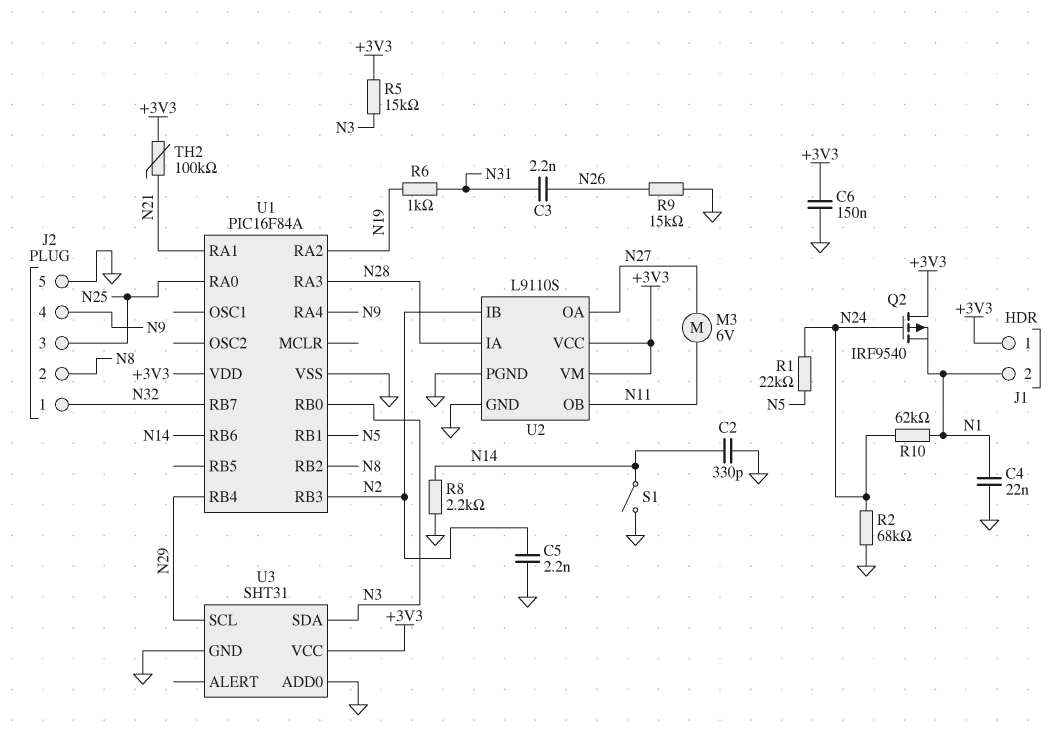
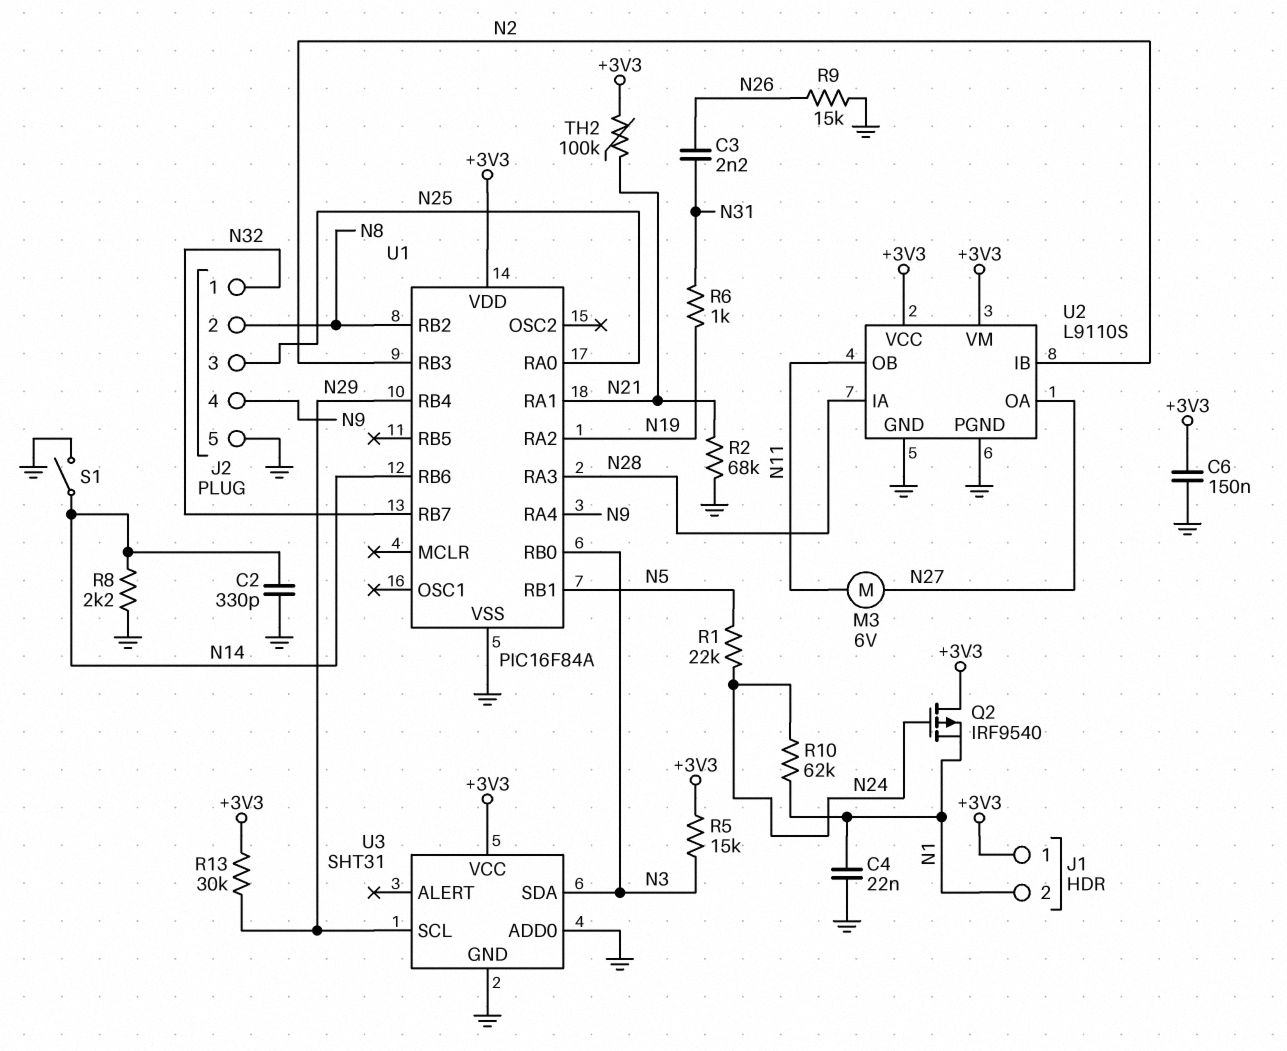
C5: 2.2nF (GND, N2) -> none
R2: 68k (GND, N24) -> 68k (GND, N21)
R13: none -> 30k (+3V3, N29)

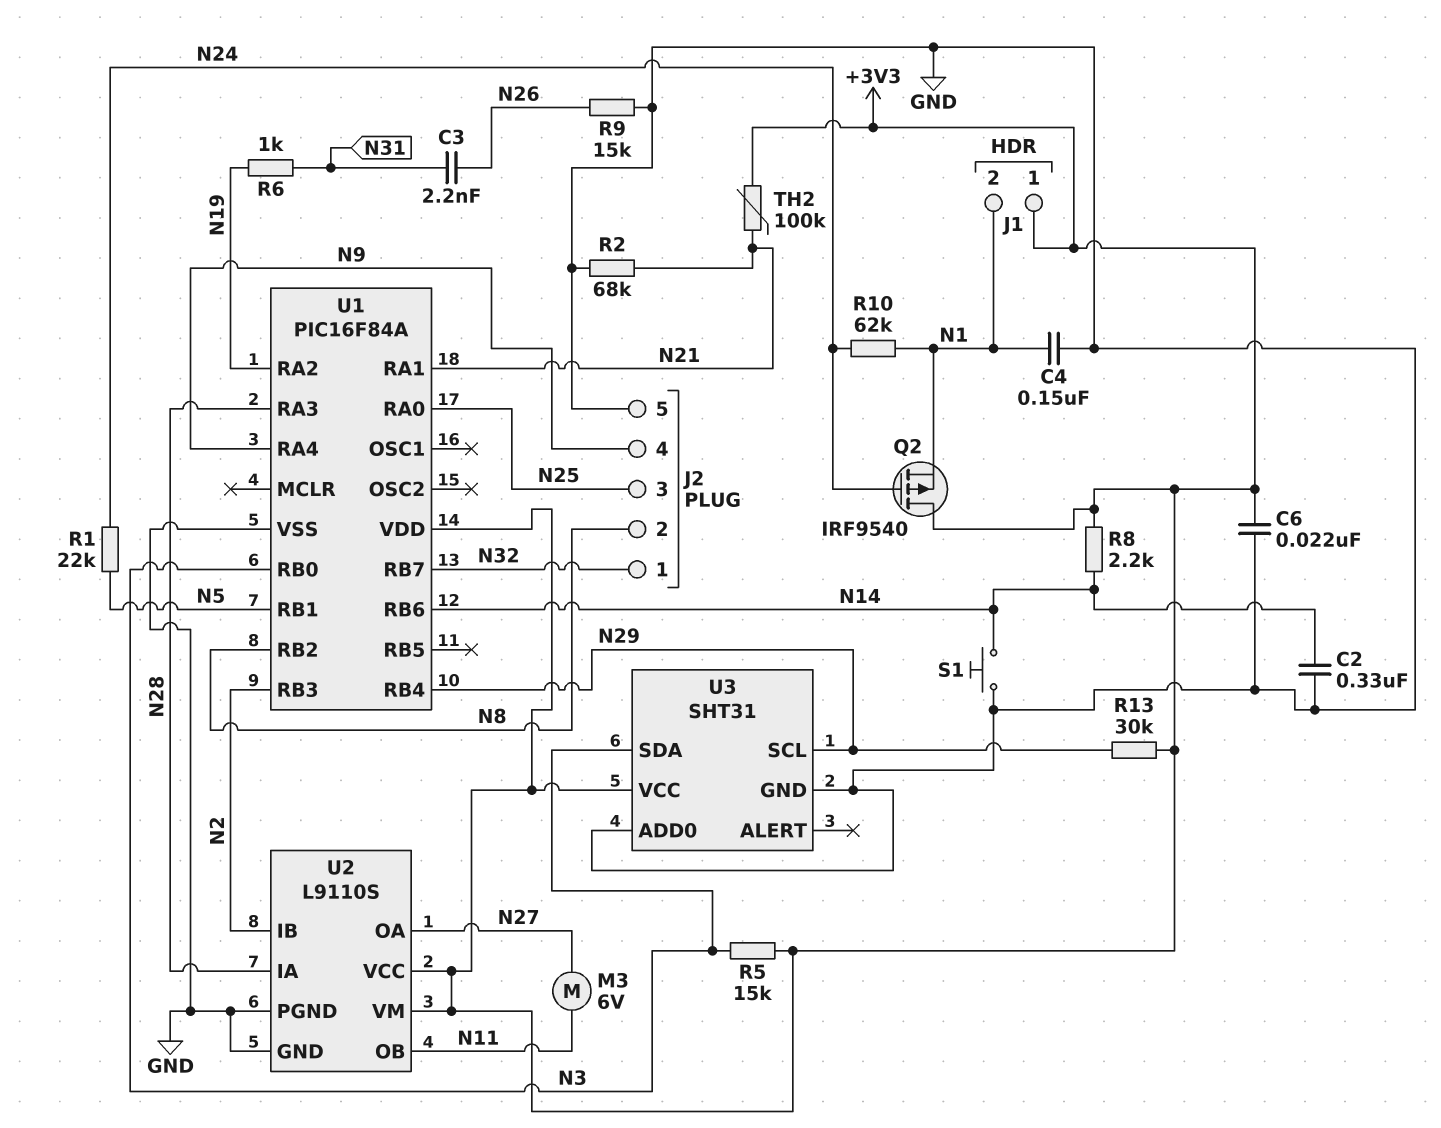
C2: 330pF (GND, N14) -> 330nF (GND, N14)
C4: 22nF (GND, N1) -> 150nF (GND, N1)
C6: 150nF (+3V3, GND) -> 22nF (+3V3, GND)
R8: 2.2k (GND, N14) -> 2.2k (+3V3, N14)
S1: switch (GND, N14) -> button (GND, N14)

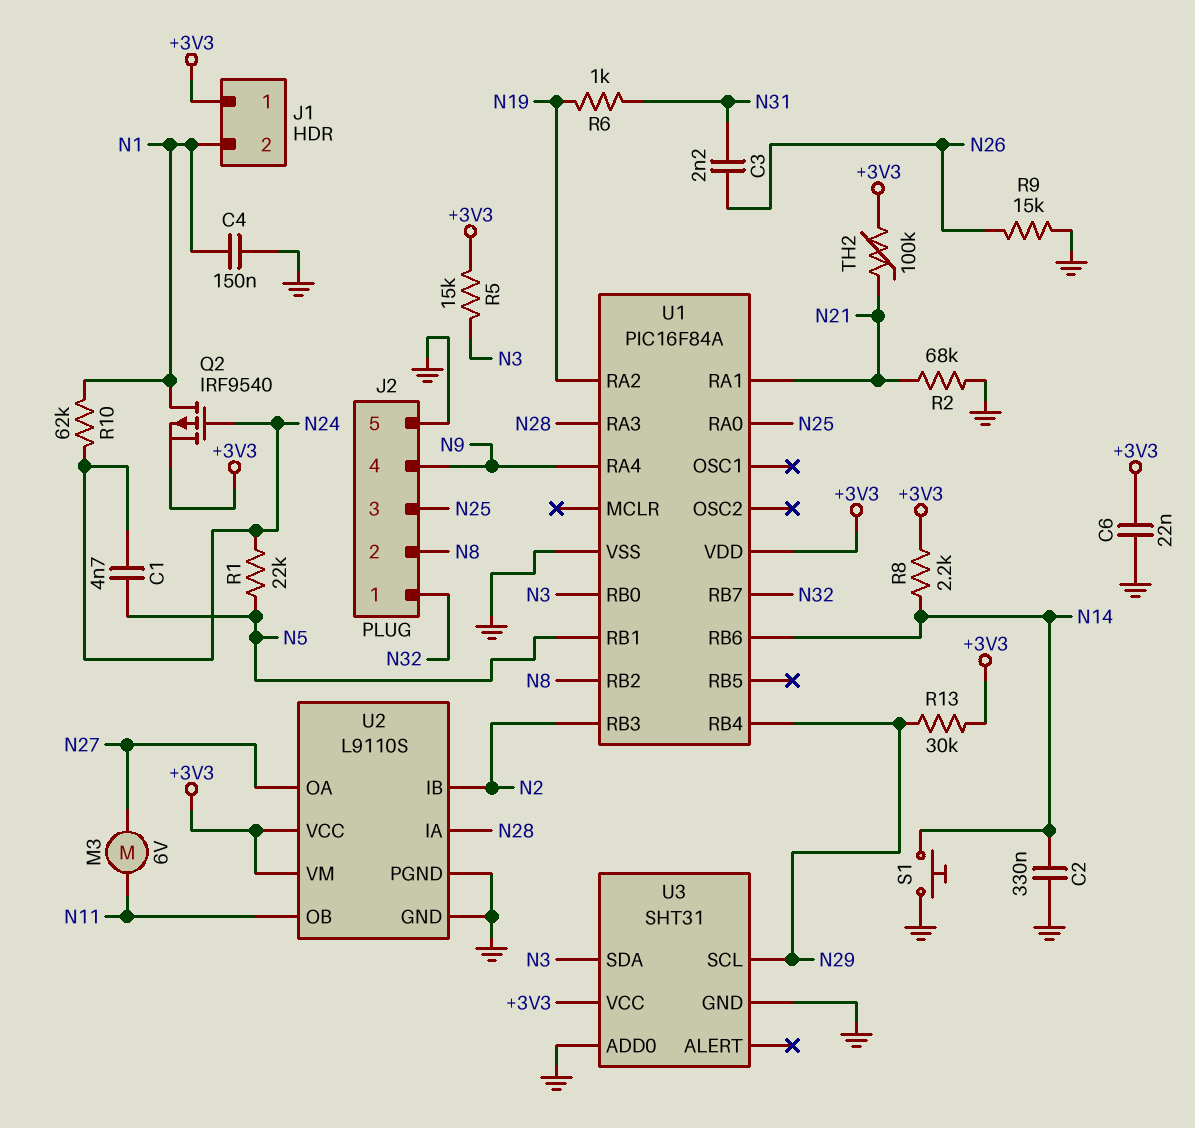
C1: none -> 4.7nF (N5, N24)
Q2: PMOS IRF9540 (G N24, D +3V3, S N1) -> PMOS IRF9540 (G N24, D N1, S +3V3)

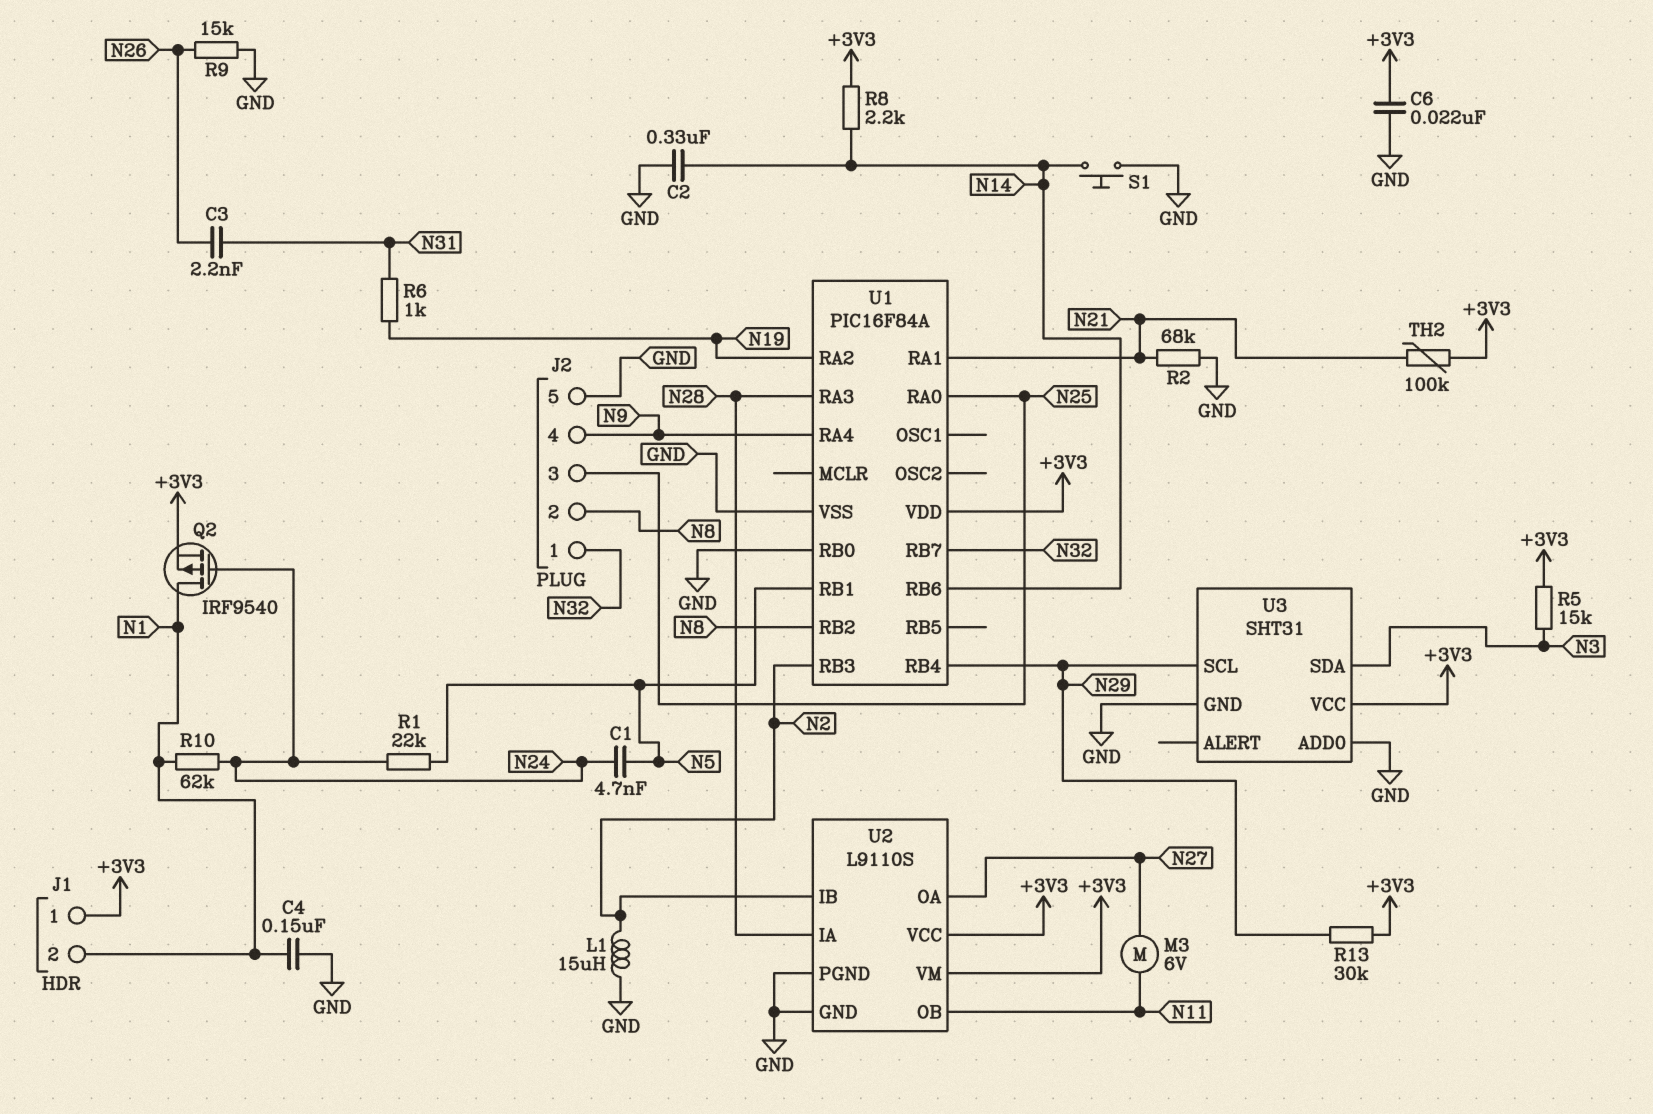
L1: none -> 15uH (GND, N2)
U1 pin RB0: N3 -> GND

